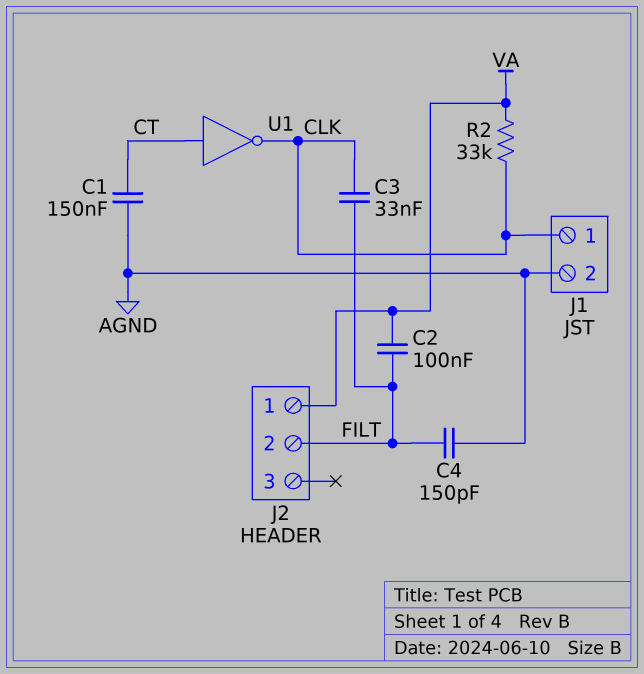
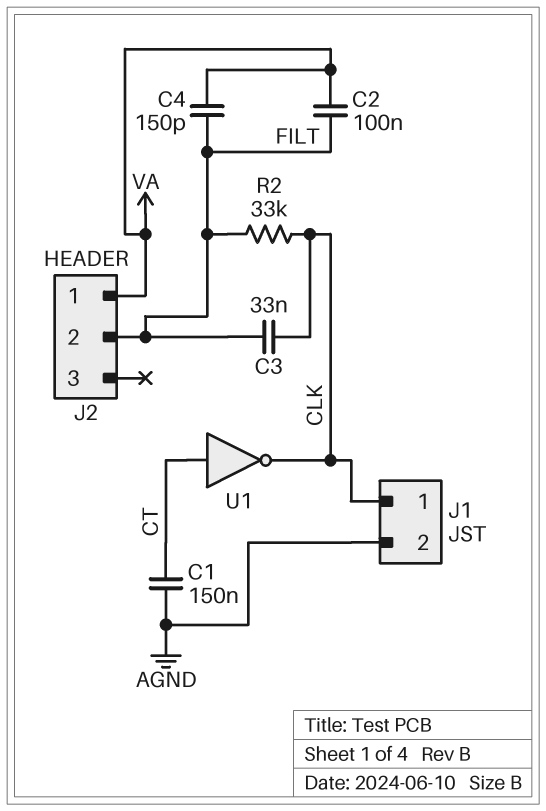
C4: 150pF (AGND, FILT) -> 150pF (FILT, VA)
R2: 33k (CLK, VA) -> 33k (CLK, FILT)

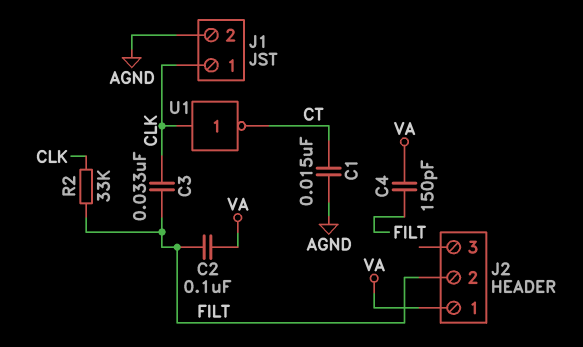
C1: 150nF (AGND, CT) -> 15nF (AGND, CT)
U1: NOT (in CT, out CLK) -> NOT (in CLK, out CT)

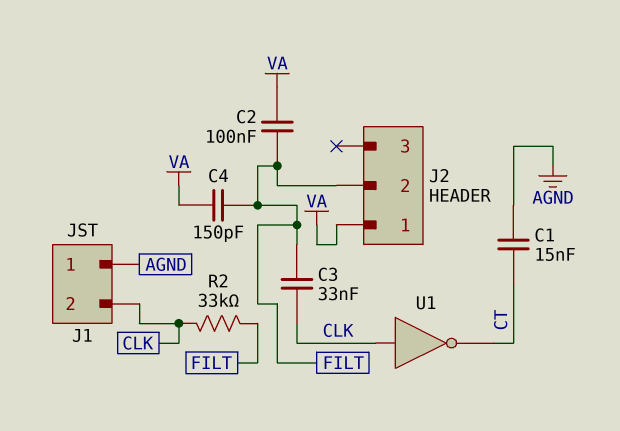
J1 pin 1: CLK -> AGND
J1 pin 2: AGND -> CLK

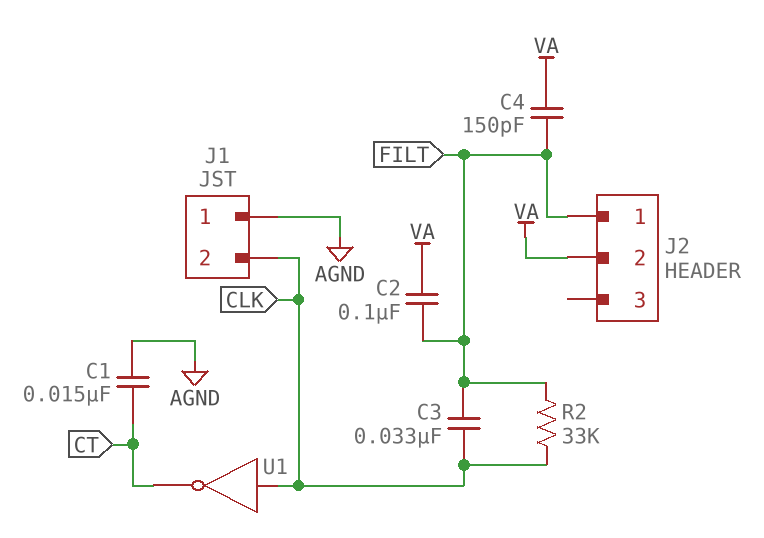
J2 pin 1: VA -> FILT
J2 pin 2: FILT -> VA

